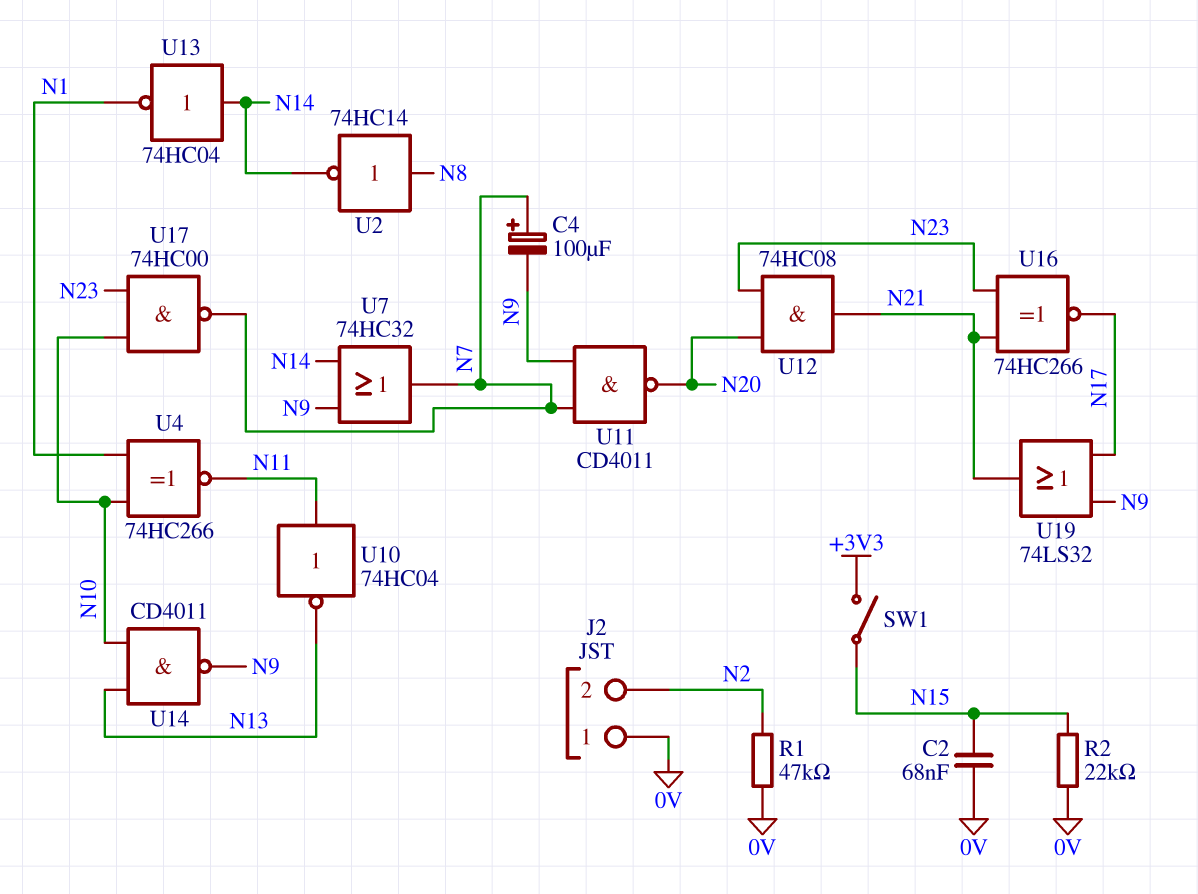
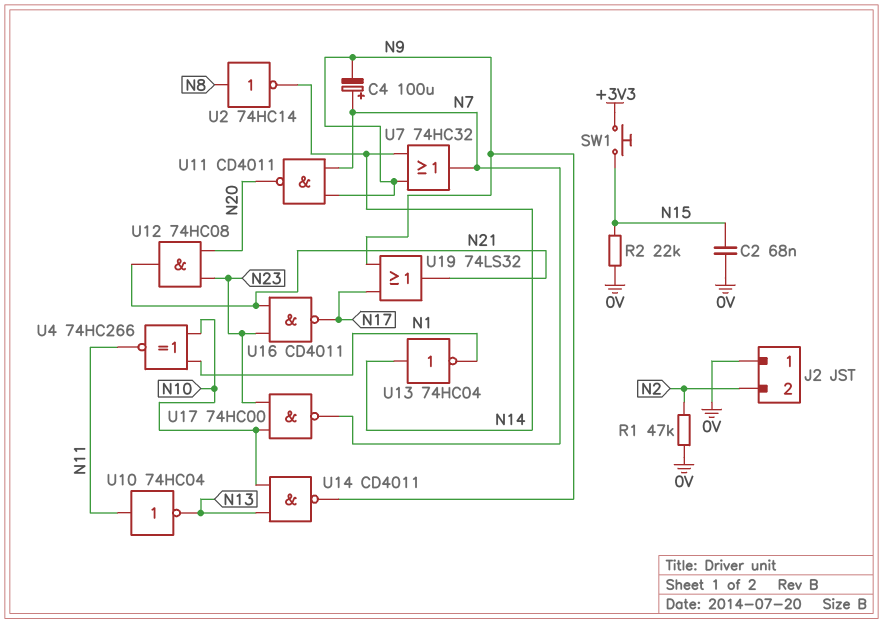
SW1: switch (+3V3, N15) -> button (+3V3, N15)
U16: XNOR 74HC266 (in N21, in N23, out N17) -> NAND CD4011 (in N21, in N23, out N17)

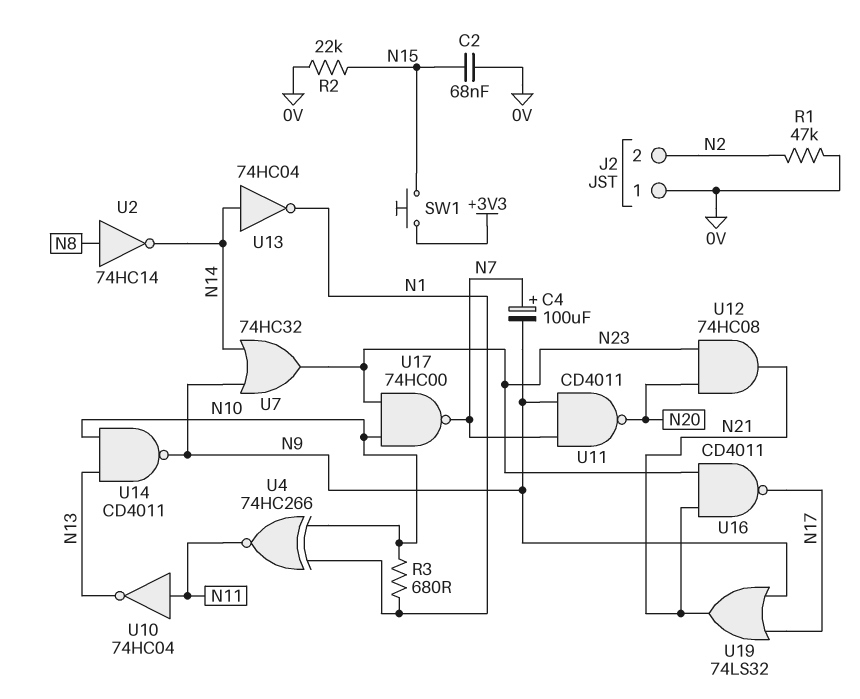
R3: none -> 680 (N1, N10)
U7: OR 74HC32 (in N9, in N14, out N7) -> OR 74HC32 (in N9, in N14, out N23)

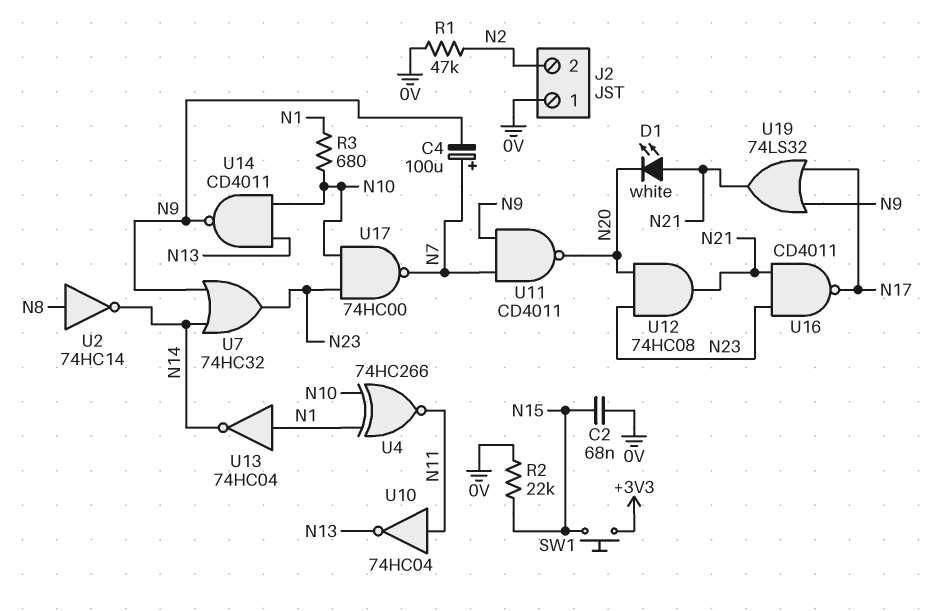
D1: none -> LED white (A N21, K N20)
U13: NOT 74HC04 (in N14, out N1) -> NOT 74HC04 (in N1, out N14)

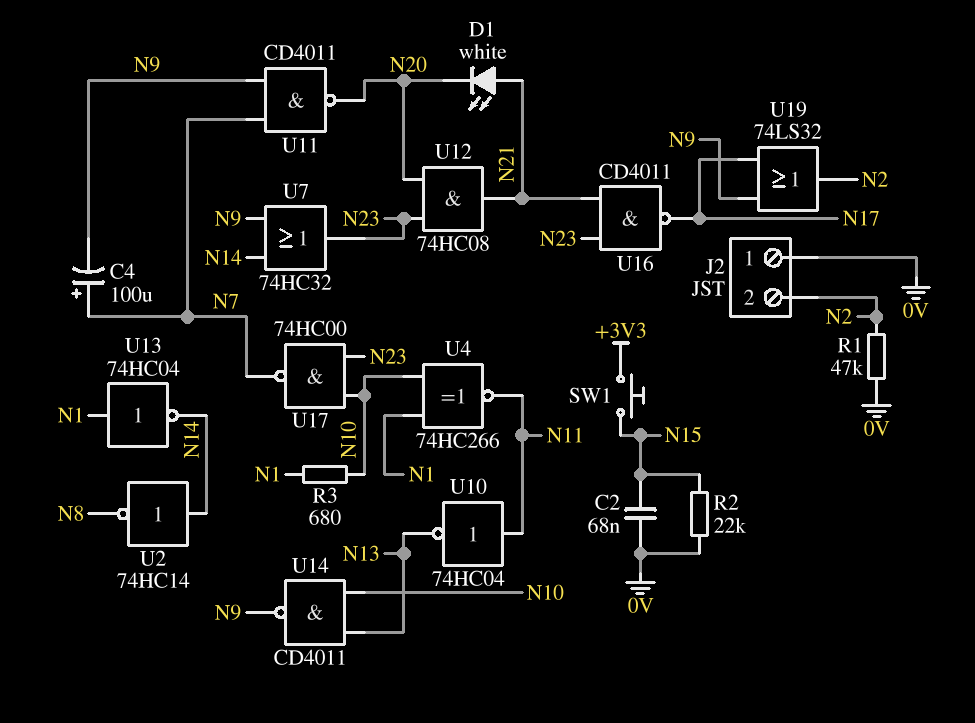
U2: NOT 74HC14 (in N8, out N14) -> NOT 74HC14 (in N14, out N8)
U19: OR 74LS32 (in N9, in N17, out N21) -> OR 74LS32 (in N9, in N17, out N2)

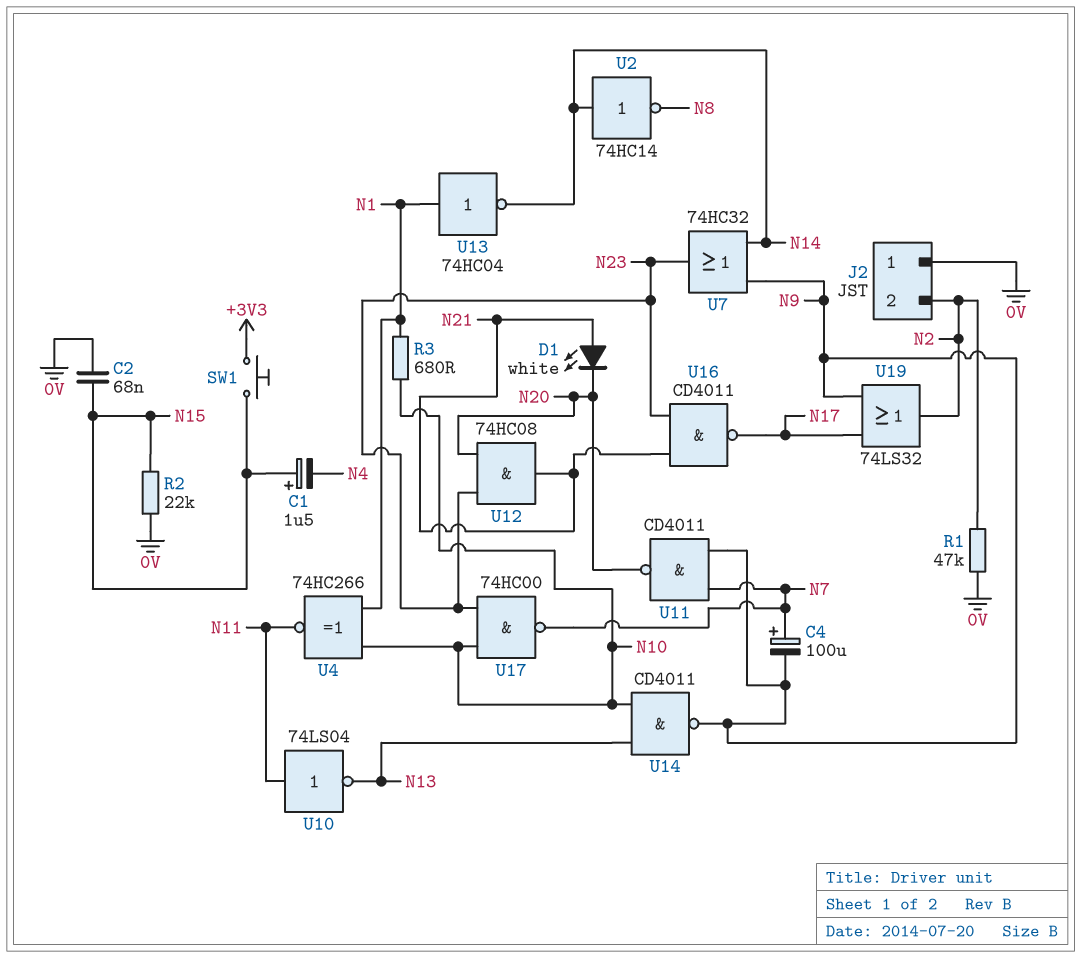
C1: none -> 1.5uF (plus N15, minus N4)
U10: NOT 74HC04 (in N11, out N13) -> NOT 74LS04 (in N11, out N13)

